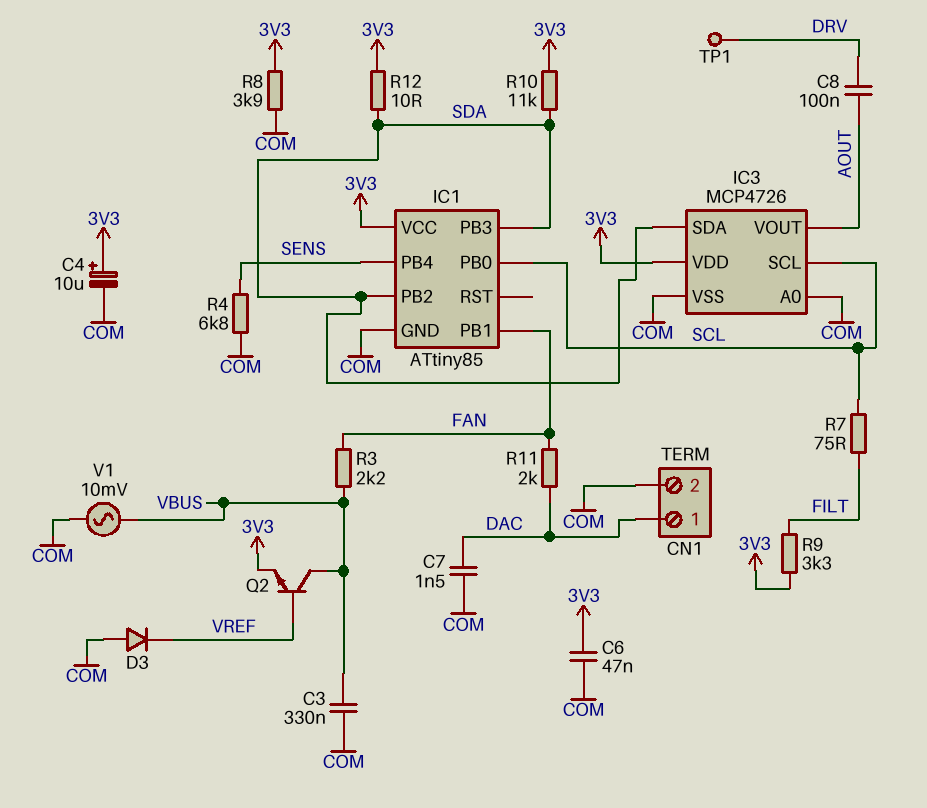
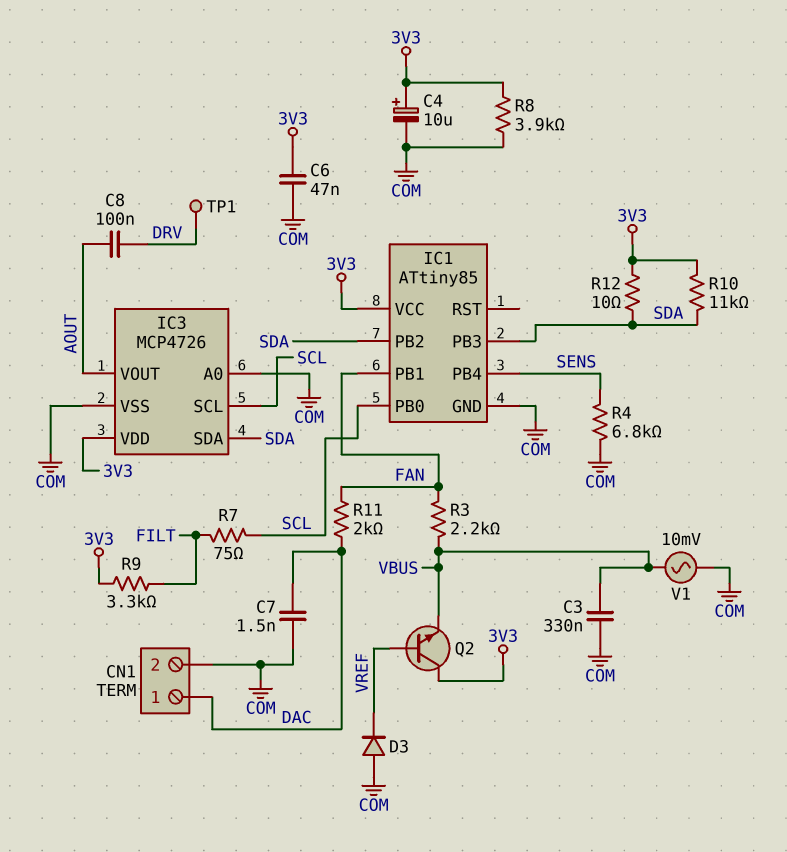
Q2: NPN (B VREF, C VBUS, E 3V3) -> NPN (B VREF, C 3V3, E VBUS)

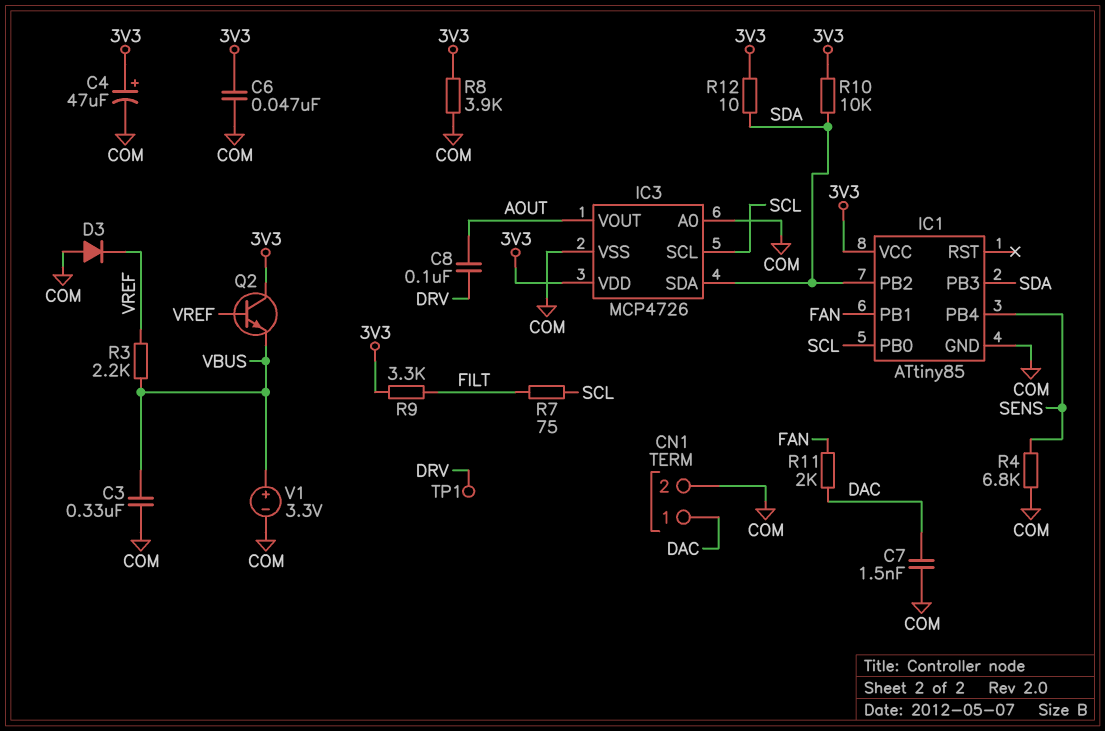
C4: 10uF (plus 3V3, minus COM) -> 47uF (plus 3V3, minus COM)
R3: 2.2k (FAN, VBUS) -> 2.2k (VBUS, VREF)
R10: 11k (3V3, SDA) -> 10k (3V3, SDA)
V1: AC 10mV (COM, VBUS) -> 3.3V (plus VBUS, minus COM)

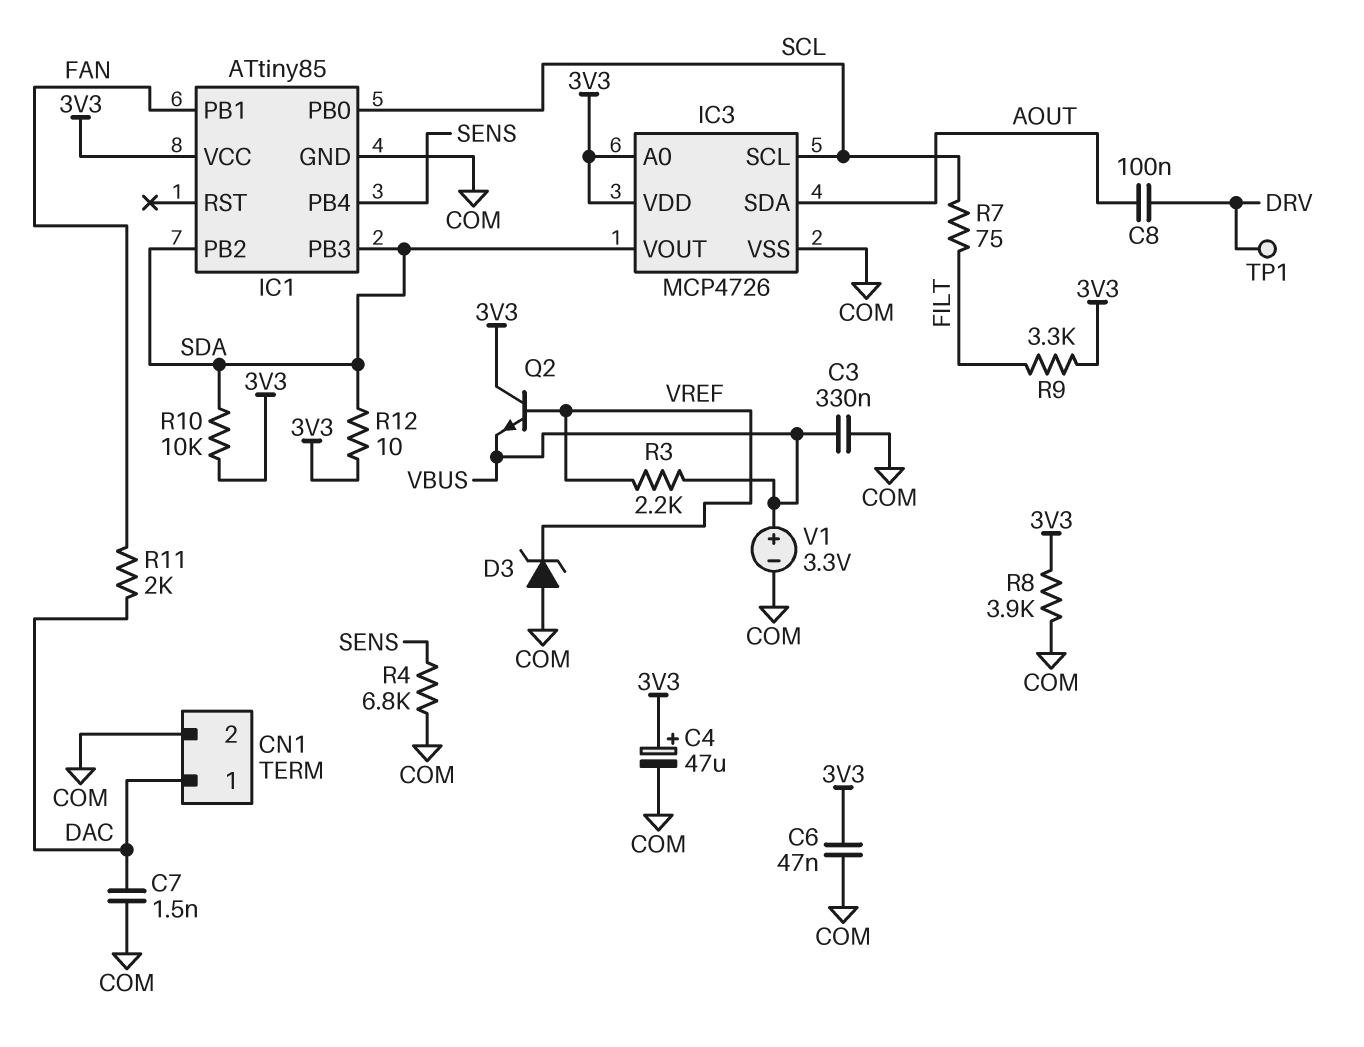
D3: diode (A COM, K VREF) -> zener (A COM, K VREF)
IC3 pin A0: COM -> 3V3
IC3 pin SDA: SDA -> AOUT
IC3 pin VOUT: AOUT -> SDA

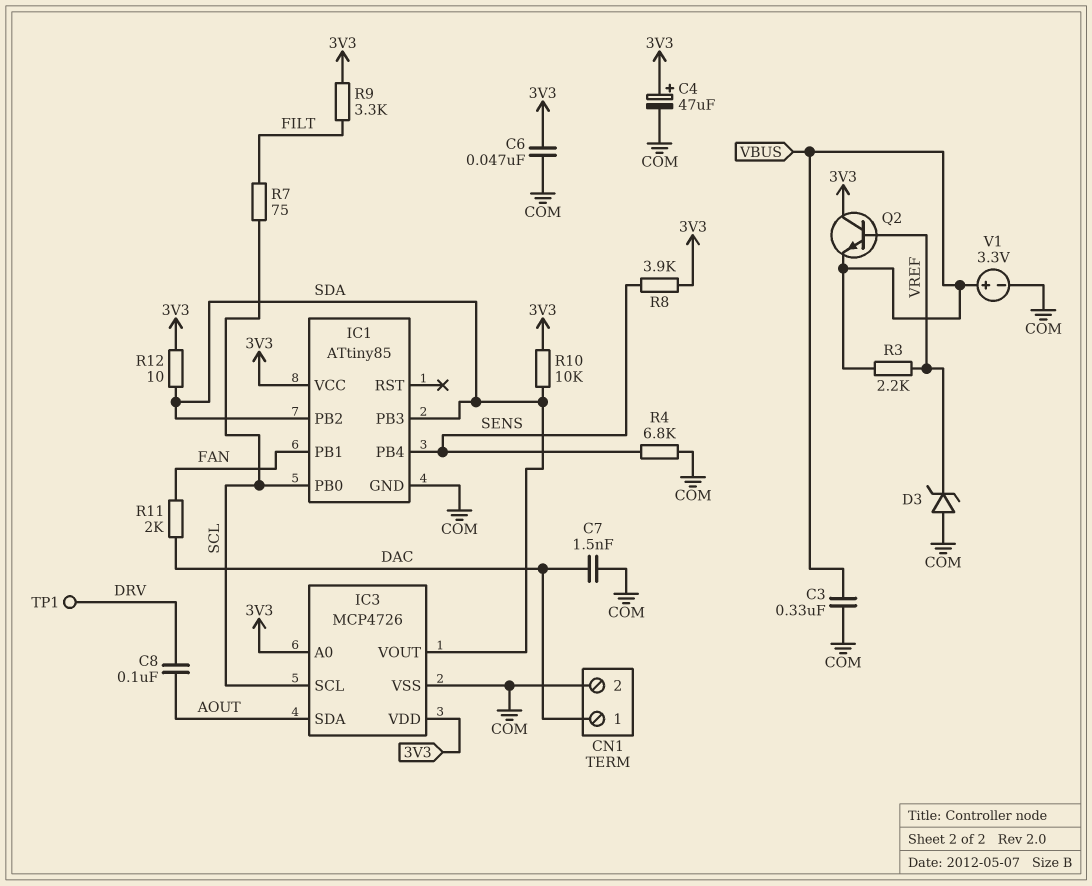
R8: 3.9k (3V3, COM) -> 3.9k (3V3, SENS)

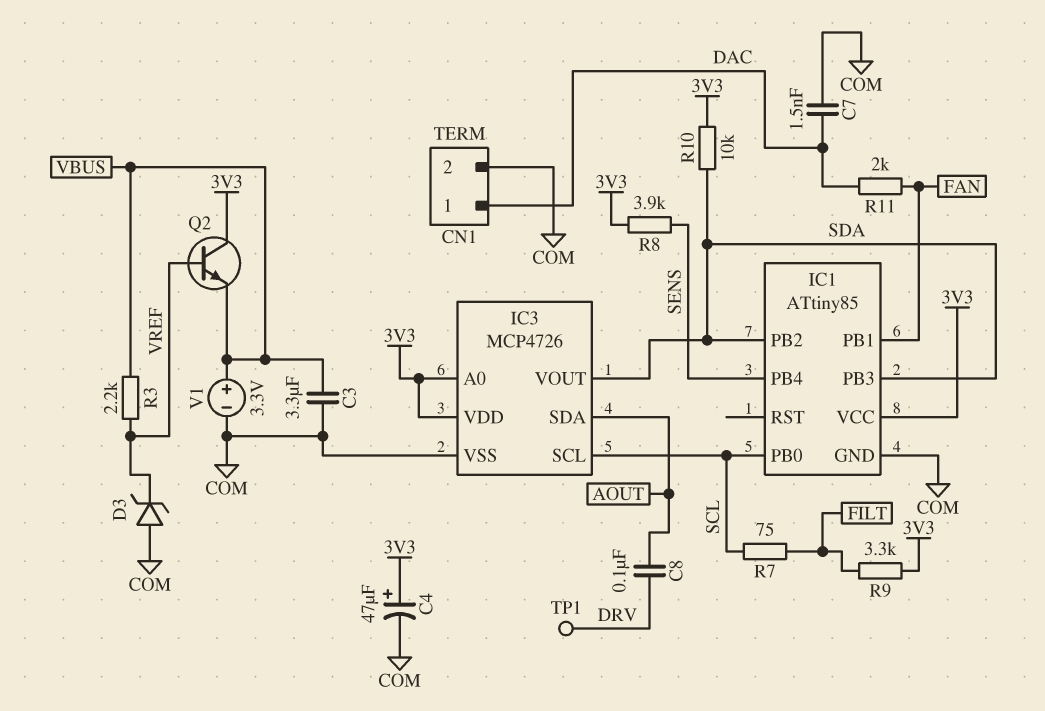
C3: 330nF (COM, VBUS) -> 3.3uF (COM, VBUS)
C6: 47nF (3V3, COM) -> none
R4: 6.8k (COM, SENS) -> none
R12: 10 (3V3, SDA) -> none

